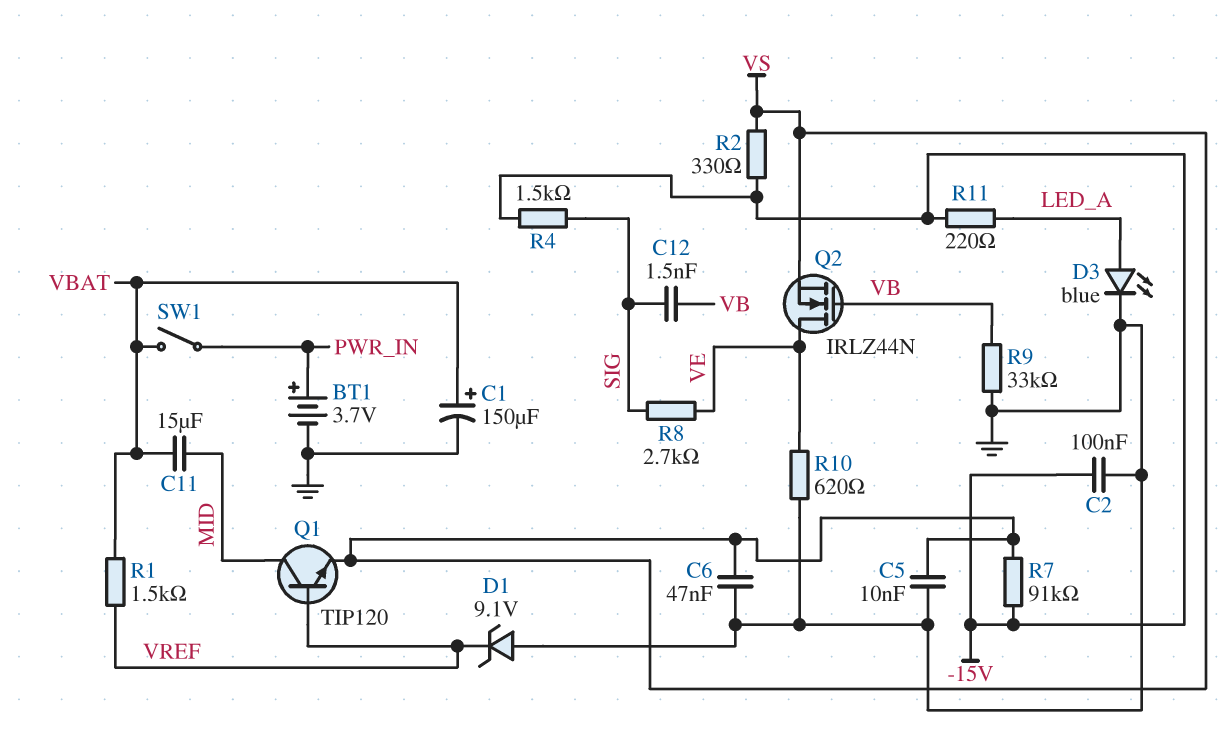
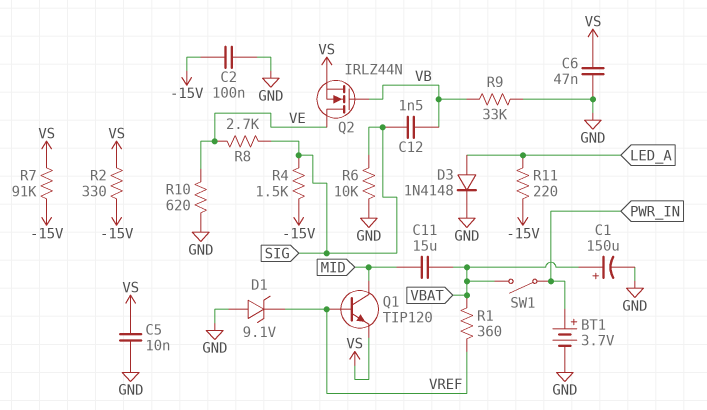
D3: LED blue (A LED_A, K GND) -> diode 1N4148 (A LED_A, K GND)
R1: 1.5k (VBAT, VREF) -> 360 (VBAT, VREF)
R6: none -> 10k (GND, SIG)

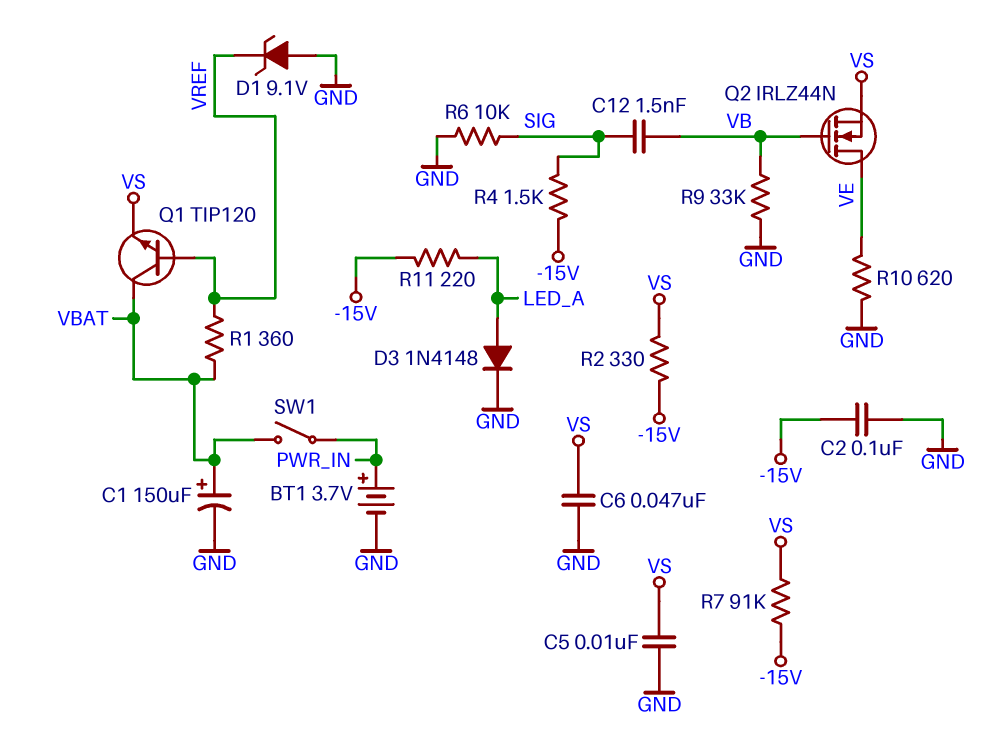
C11: 15uF (MID, VBAT) -> none
Q1: NPN TIP120 (B VREF, C MID, E VS) -> NPN TIP120 (B VREF, C VBAT, E VS)
R8: 2.7k (SIG, VE) -> none

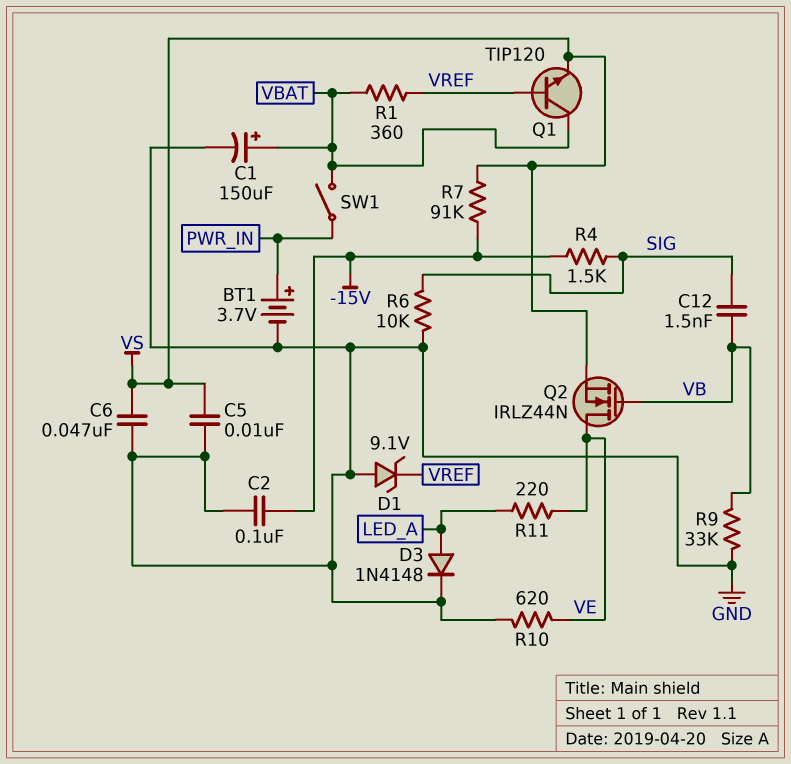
R2: 330 (-15V, VS) -> none
R11: 220 (-15V, LED_A) -> 220 (LED_A, VE)

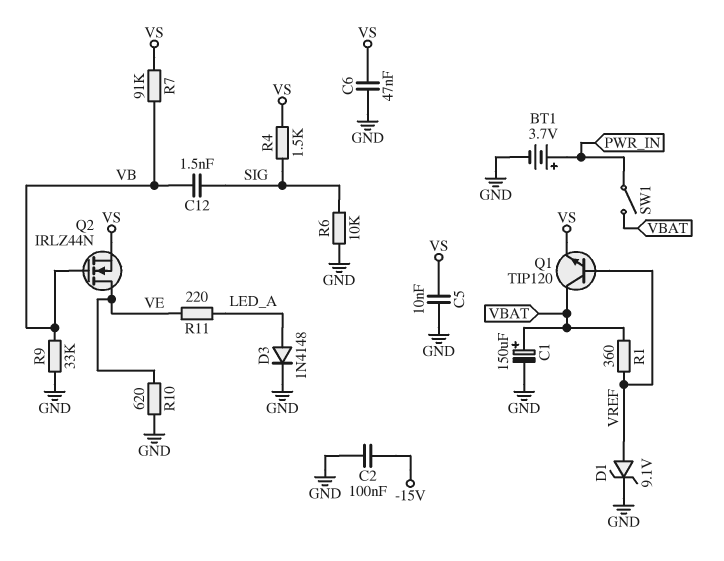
D1: zener 9.1V (A GND, K VREF) -> zener 9.1V (A VREF, K GND)
R4: 1.5k (-15V, SIG) -> 1.5k (SIG, VS)
R7: 91k (-15V, VS) -> 91k (VB, VS)

